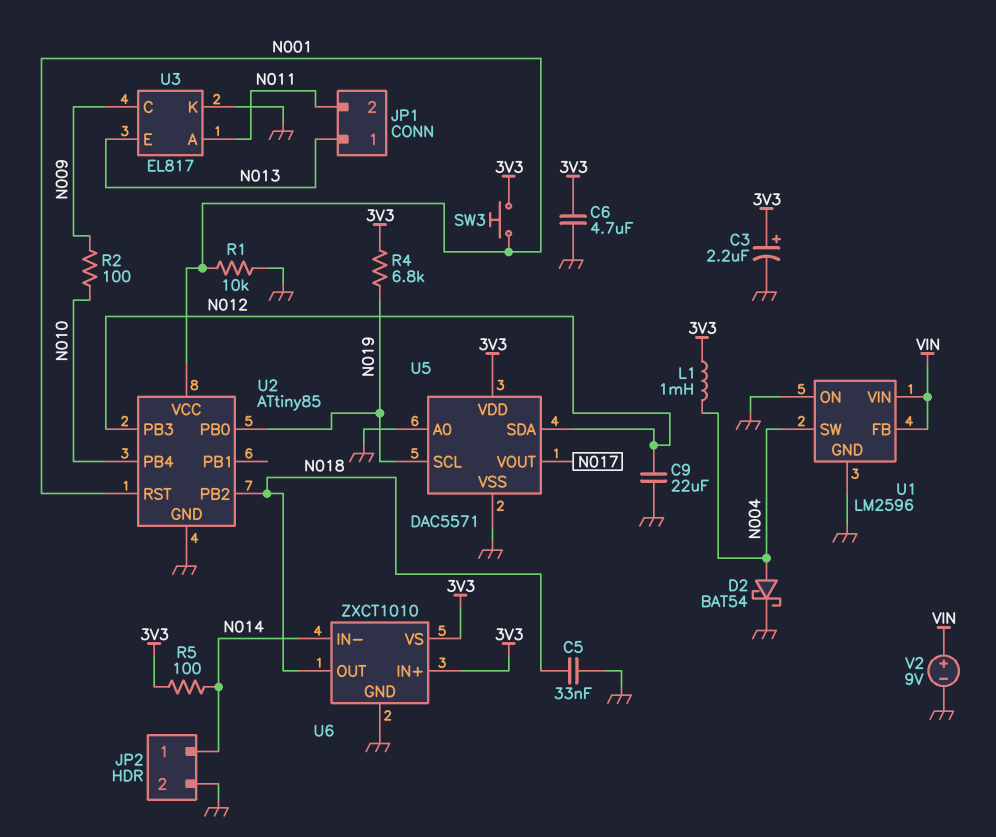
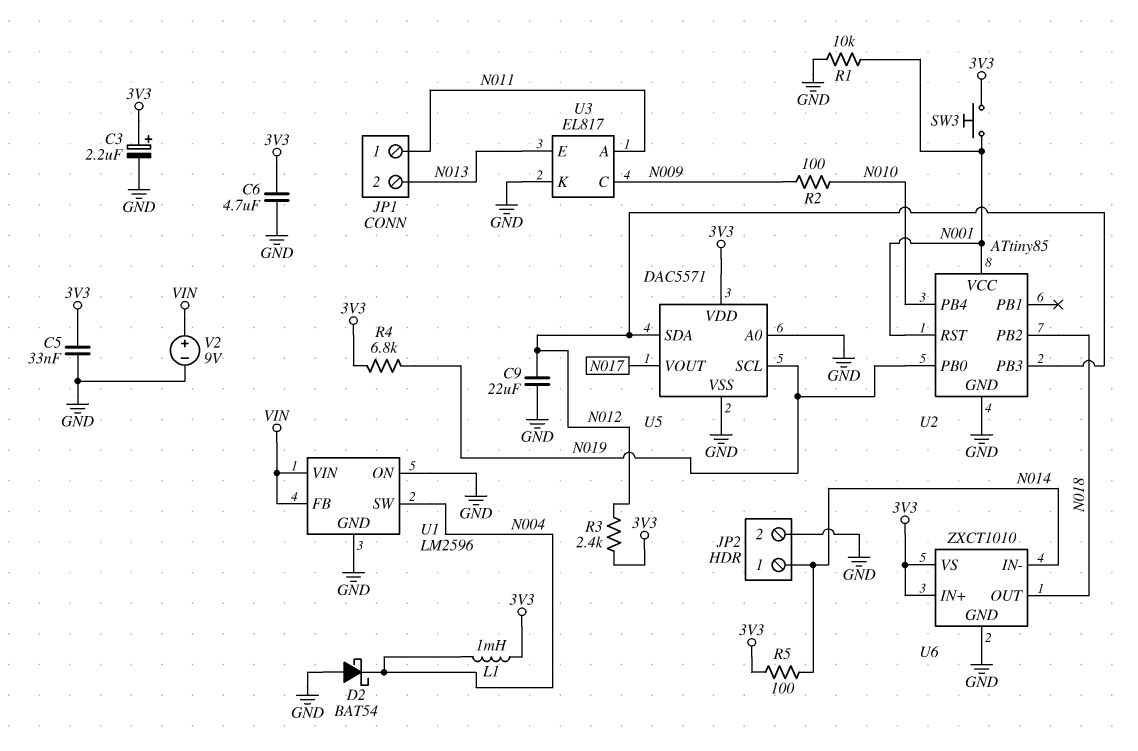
C5: 33nF (GND, N018) -> 33nF (3V3, GND)
D2: schottky BAT54 (A N004, K GND) -> schottky BAT54 (A GND, K N004)
JP1 pin 1: N013 -> N011
JP1 pin 2: N011 -> N013
R3: none -> 2.4k (3V3, N012)

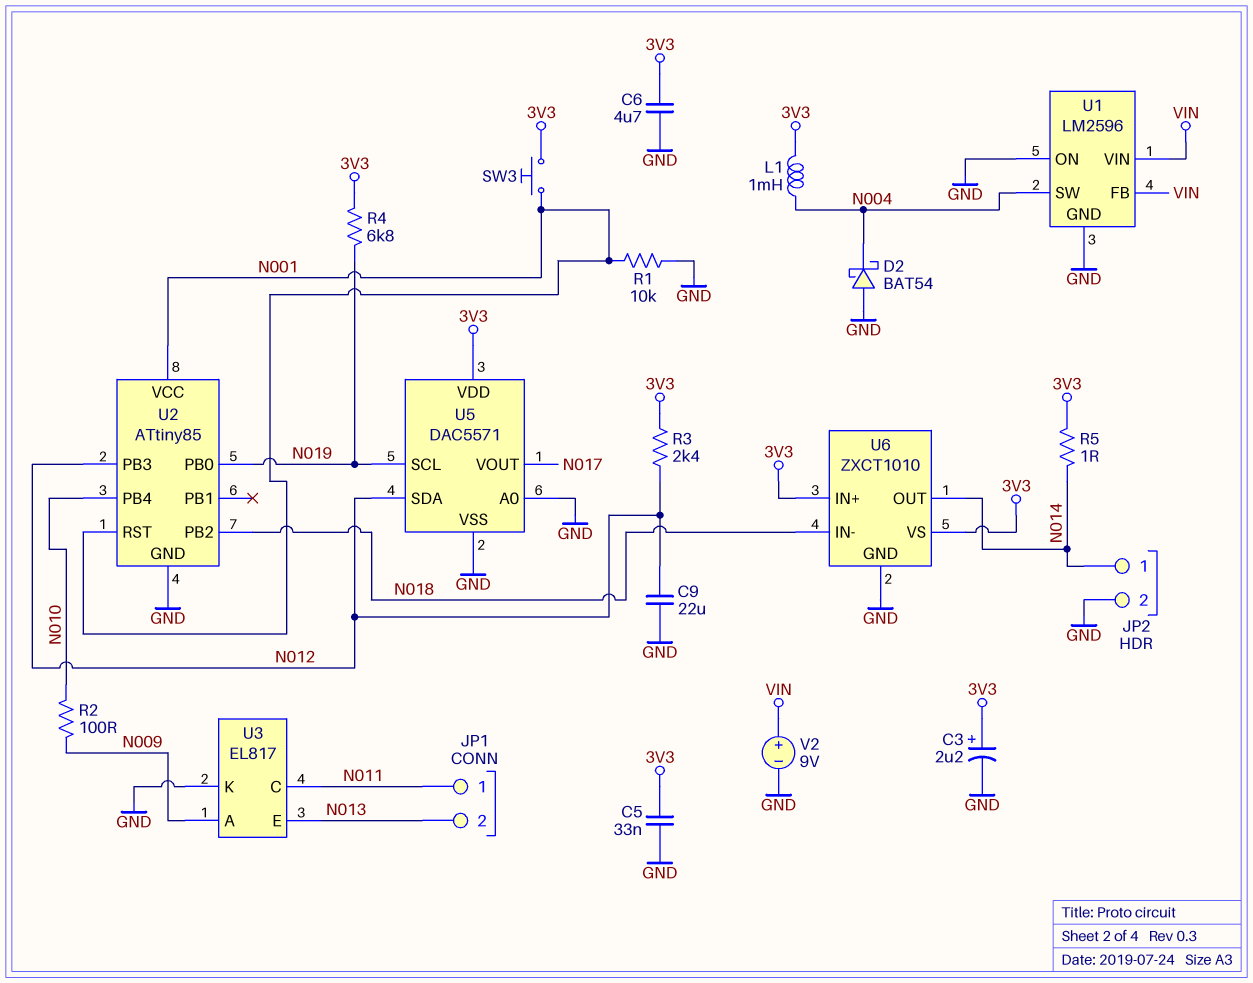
R5: 100 (3V3, N014) -> 1 (3V3, N014)
U3 pin A: N011 -> N009
U3 pin C: N009 -> N011
U6 pin IN-: N014 -> N018
U6 pin OUT: N018 -> N014

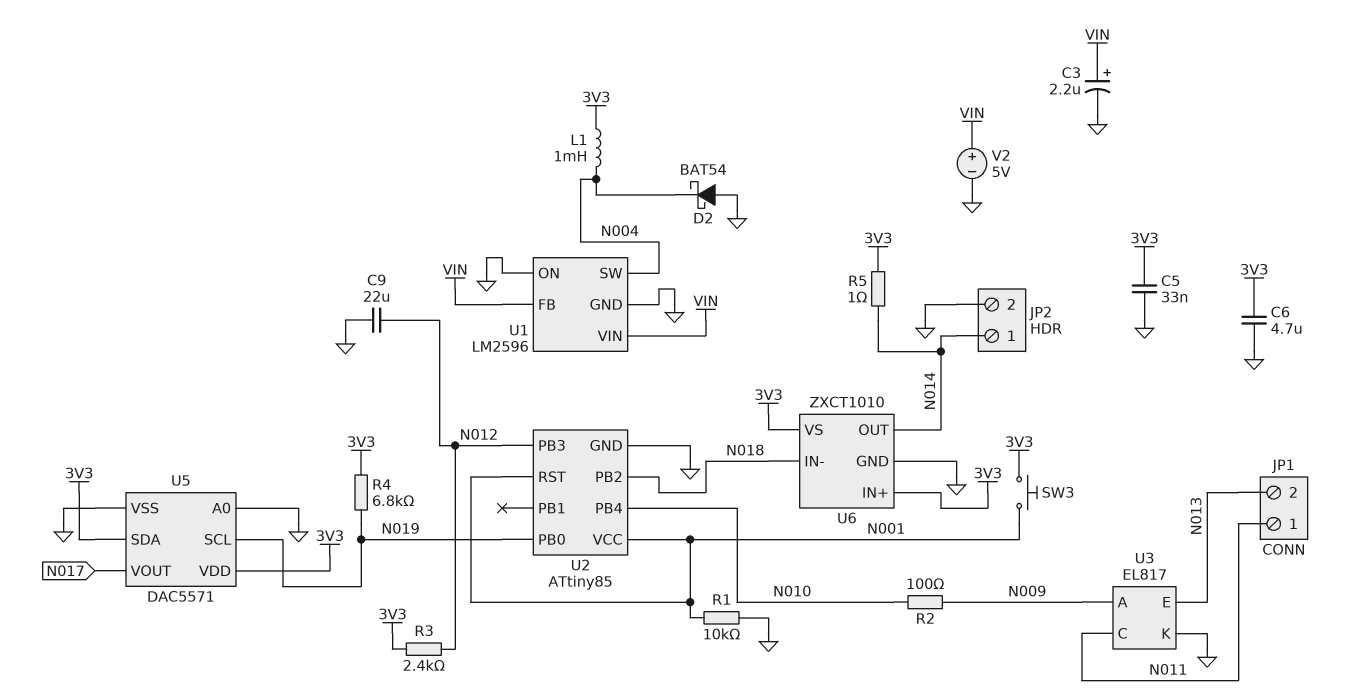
C3: 2.2uF (plus 3V3, minus GND) -> 2.2uF (plus VIN, minus GND)
U5 pin SDA: N012 -> 3V3
V2: 9V (plus VIN, minus GND) -> 5V (plus VIN, minus GND)

